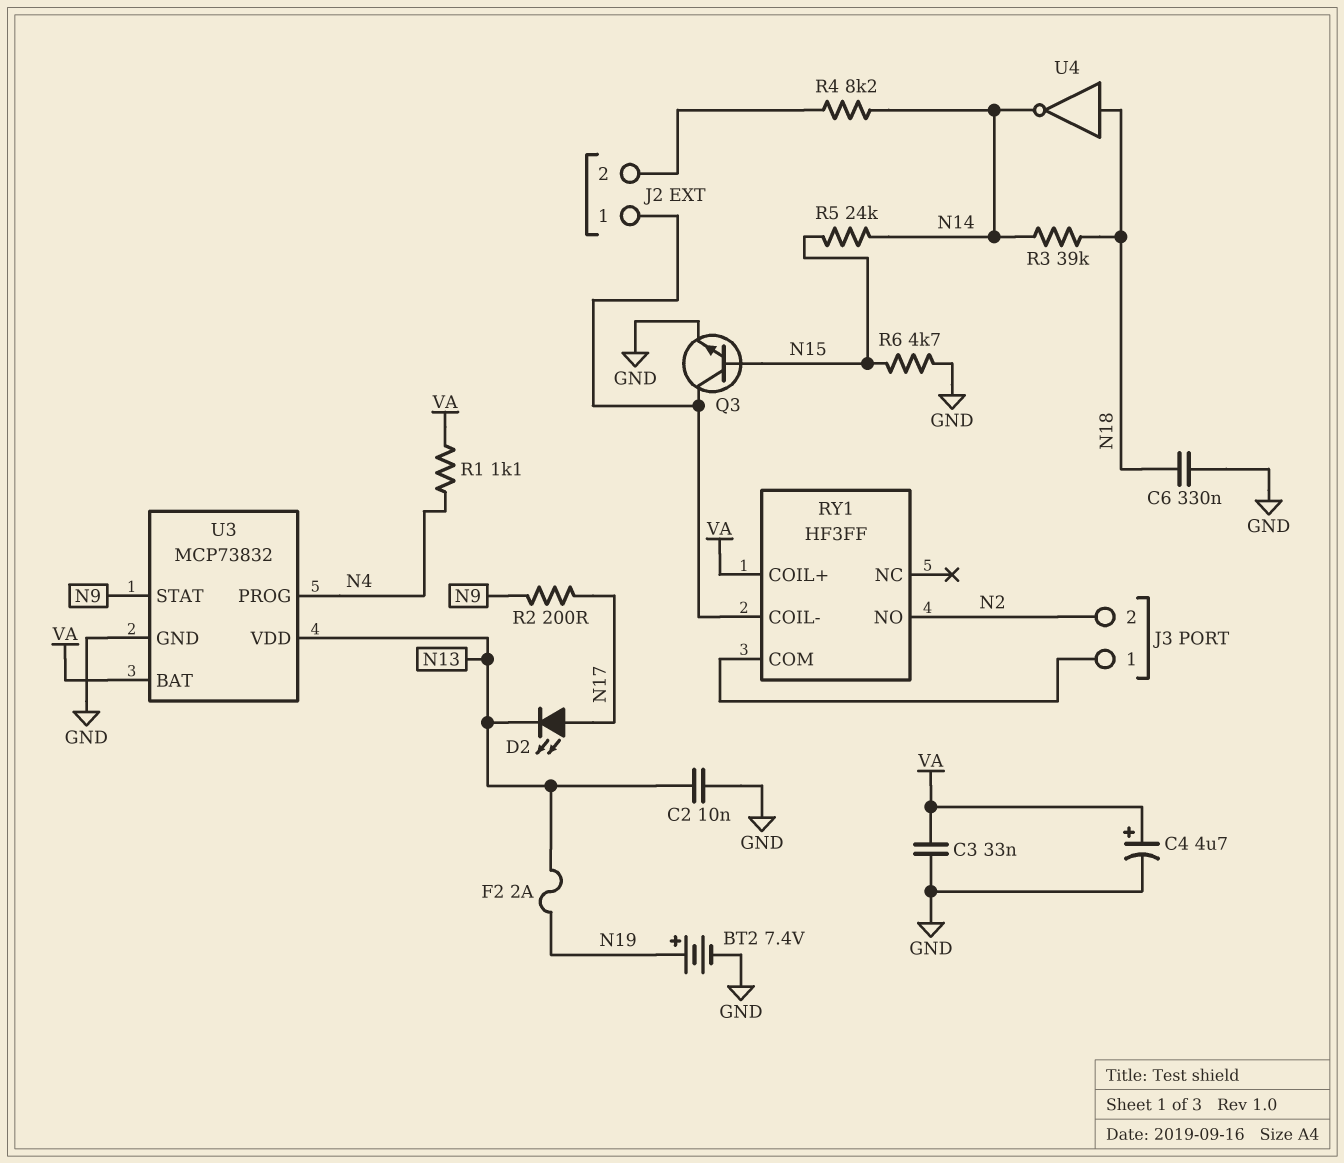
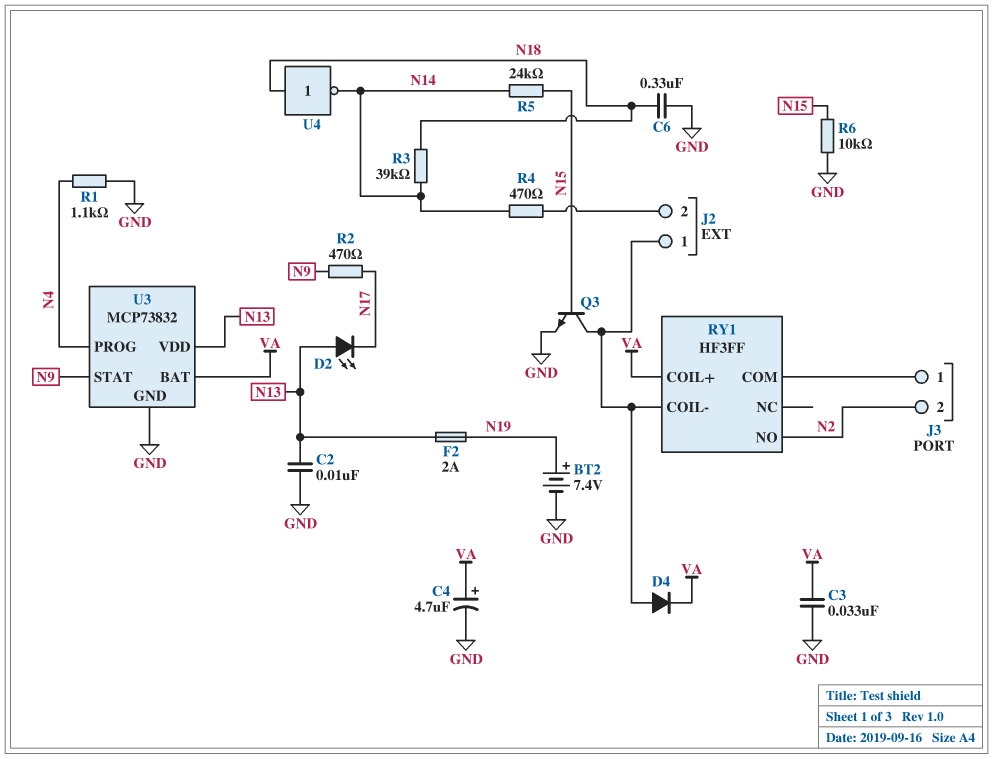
D2: LED (A N17, K N13) -> LED (A N13, K N17)
D4: none -> diode (A J2/1, K VA)
R1: 1.1k (N4, VA) -> 1.1k (GND, N4)
R2: 200 (N9, N17) -> 470 (N9, N17)
R4: 8.2k (J2/2, N14) -> 470 (J2/2, N14)
R6: 4.7k (GND, N15) -> 10k (GND, N15)

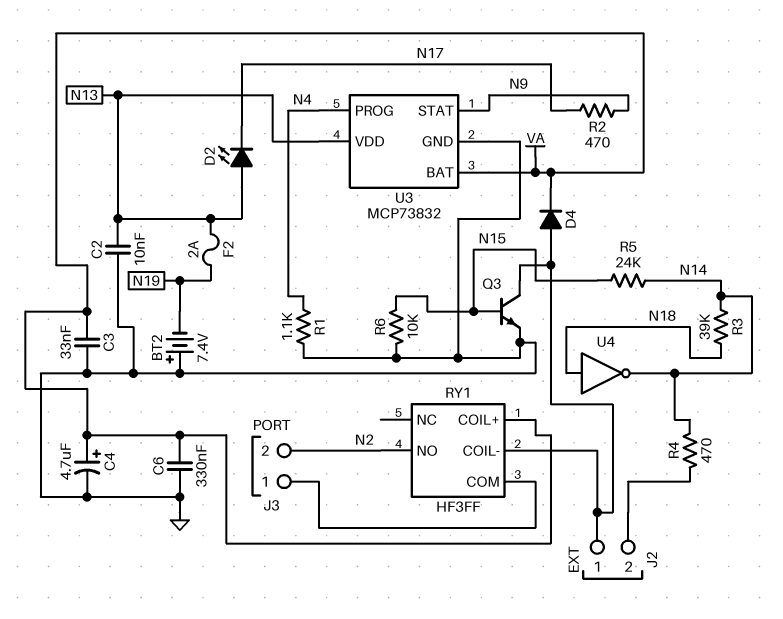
BT2: 7.4V (plus N19, minus GND) -> 7.4V (plus GND, minus N19)
C6: 330nF (GND, N18) -> 330nF (GND, VA)

